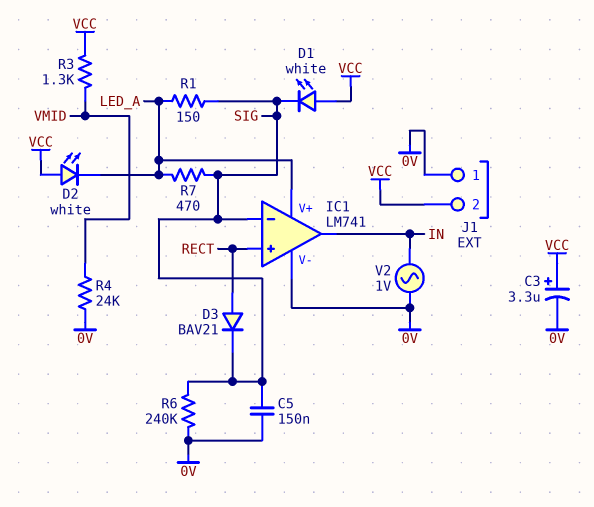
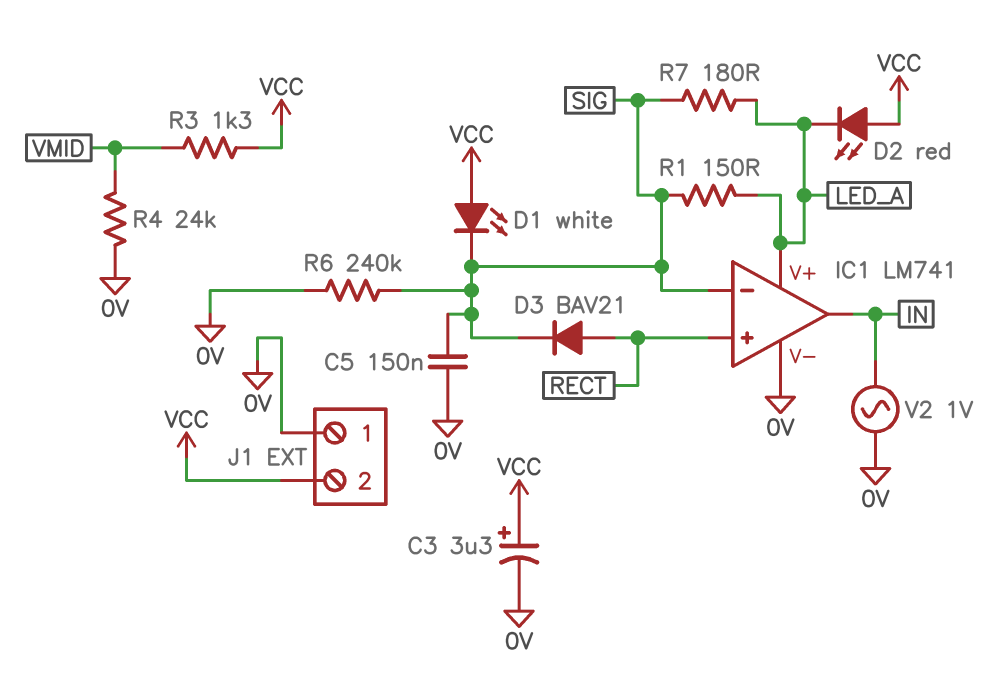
D2: LED white (A VCC, K LED_A) -> LED red (A VCC, K LED_A)
R7: 470 (LED_A, SIG) -> 180 (LED_A, SIG)

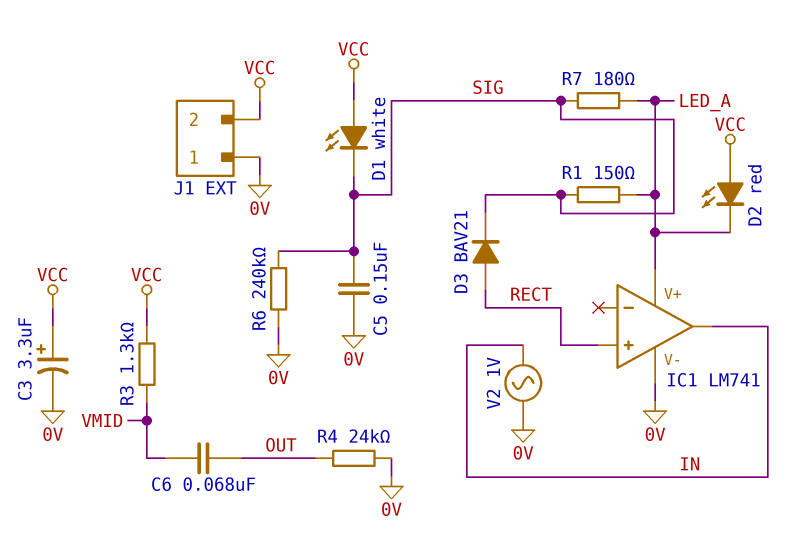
C6: none -> 68nF (OUT, VMID)
IC1 pin in-: SIG -> none
R4: 24k (0V, VMID) -> 24k (0V, OUT)

